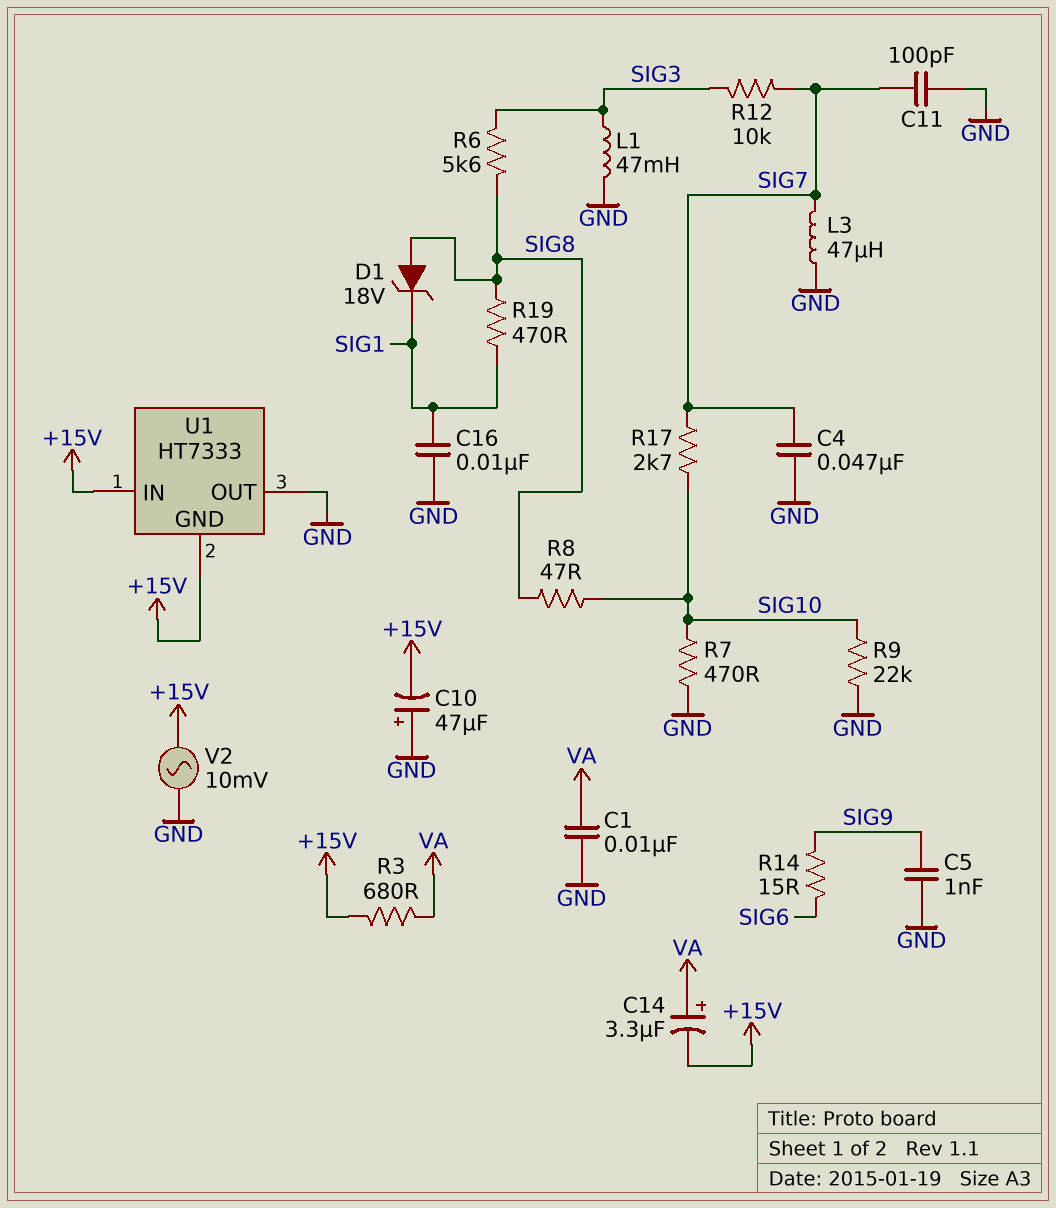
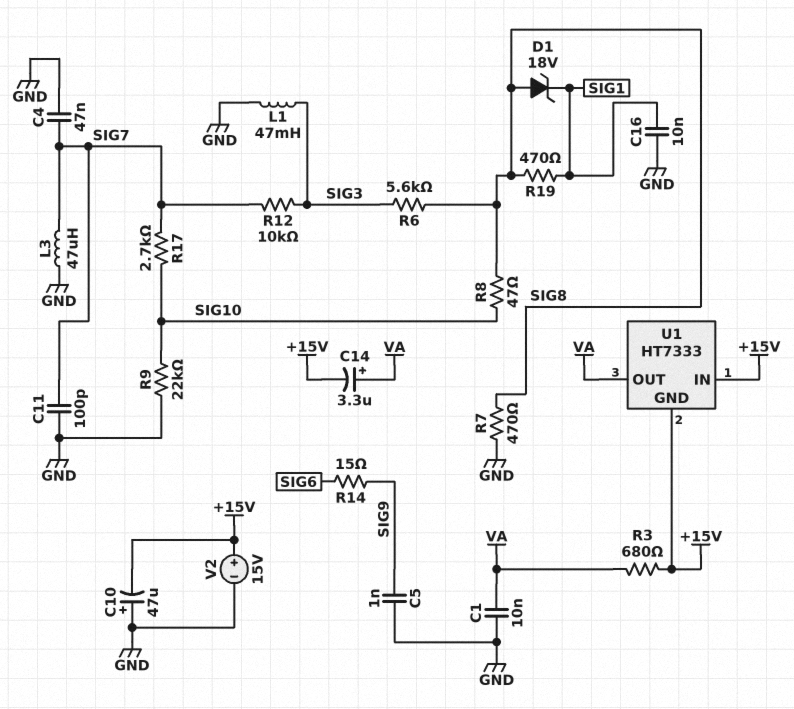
R7: 470 (GND, SIG10) -> 470 (GND, SIG8)
U1 pin OUT: GND -> VA
V2: AC 10mV (+15V, GND) -> 15V (plus +15V, minus GND)

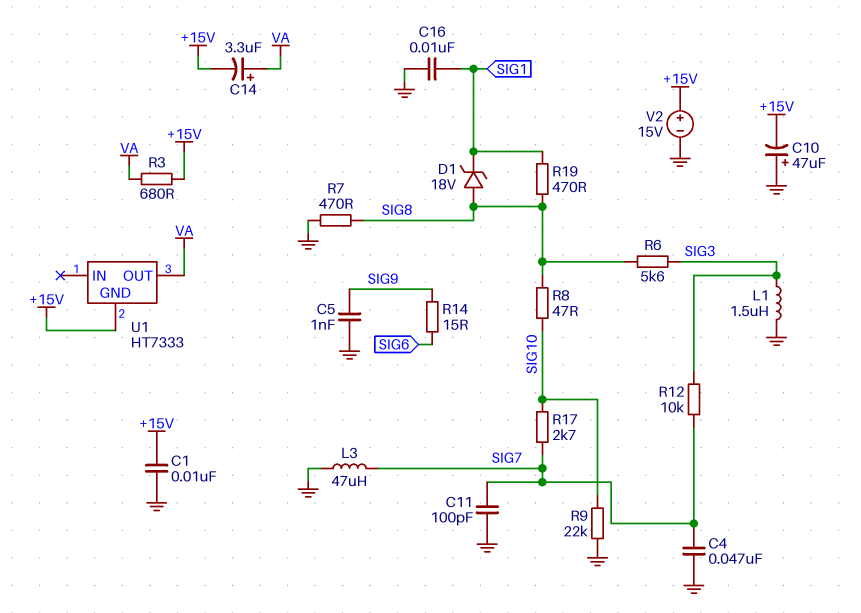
C1: 10nF (GND, VA) -> 10nF (+15V, GND)
L1: 47mH (GND, SIG3) -> 1.5uH (GND, SIG3)
U1 pin IN: +15V -> none

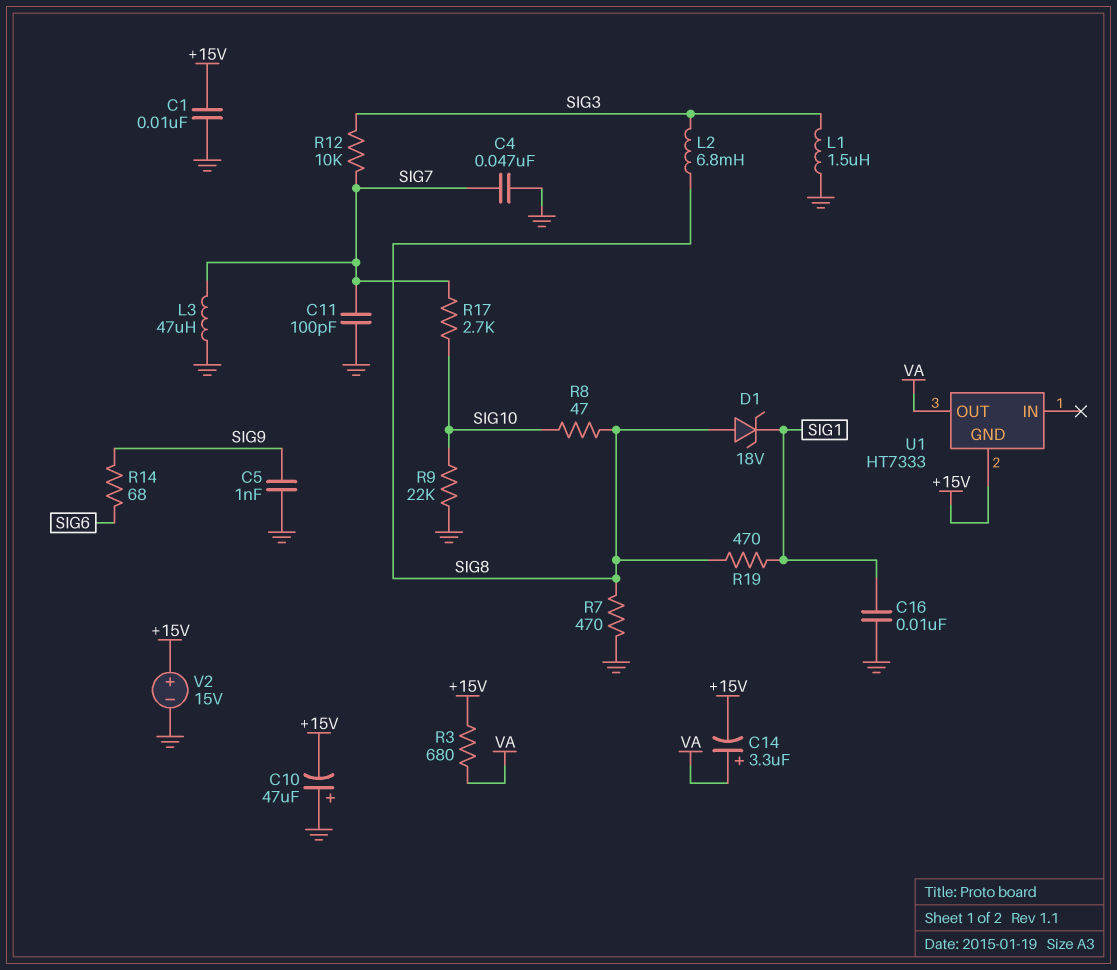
L2: none -> 6.8mH (SIG3, SIG8)
R6: 5.6k (SIG3, SIG8) -> none
R14: 15 (SIG6, SIG9) -> 68 (SIG6, SIG9)

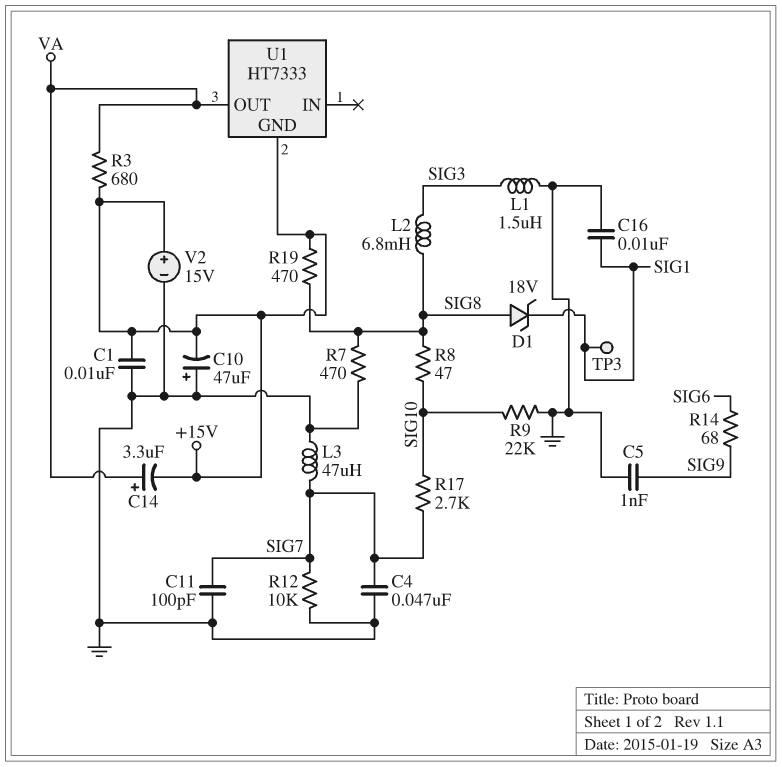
R12: 10k (SIG3, SIG7) -> 10k (GND, SIG7)
R19: 470 (SIG1, SIG8) -> 470 (+15V, SIG8)
TP3: none -> test point (SIG1)

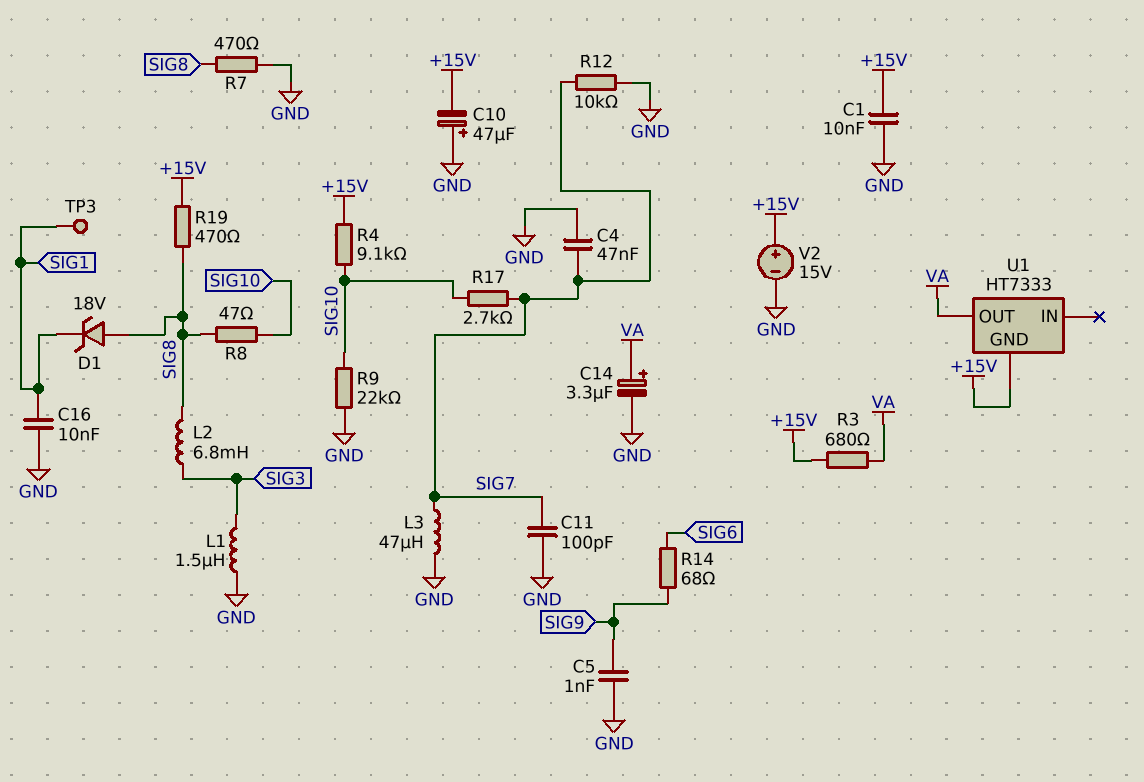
C14: 3.3uF (plus VA, minus +15V) -> 3.3uF (plus VA, minus GND)
R4: none -> 9.1k (+15V, SIG10)

